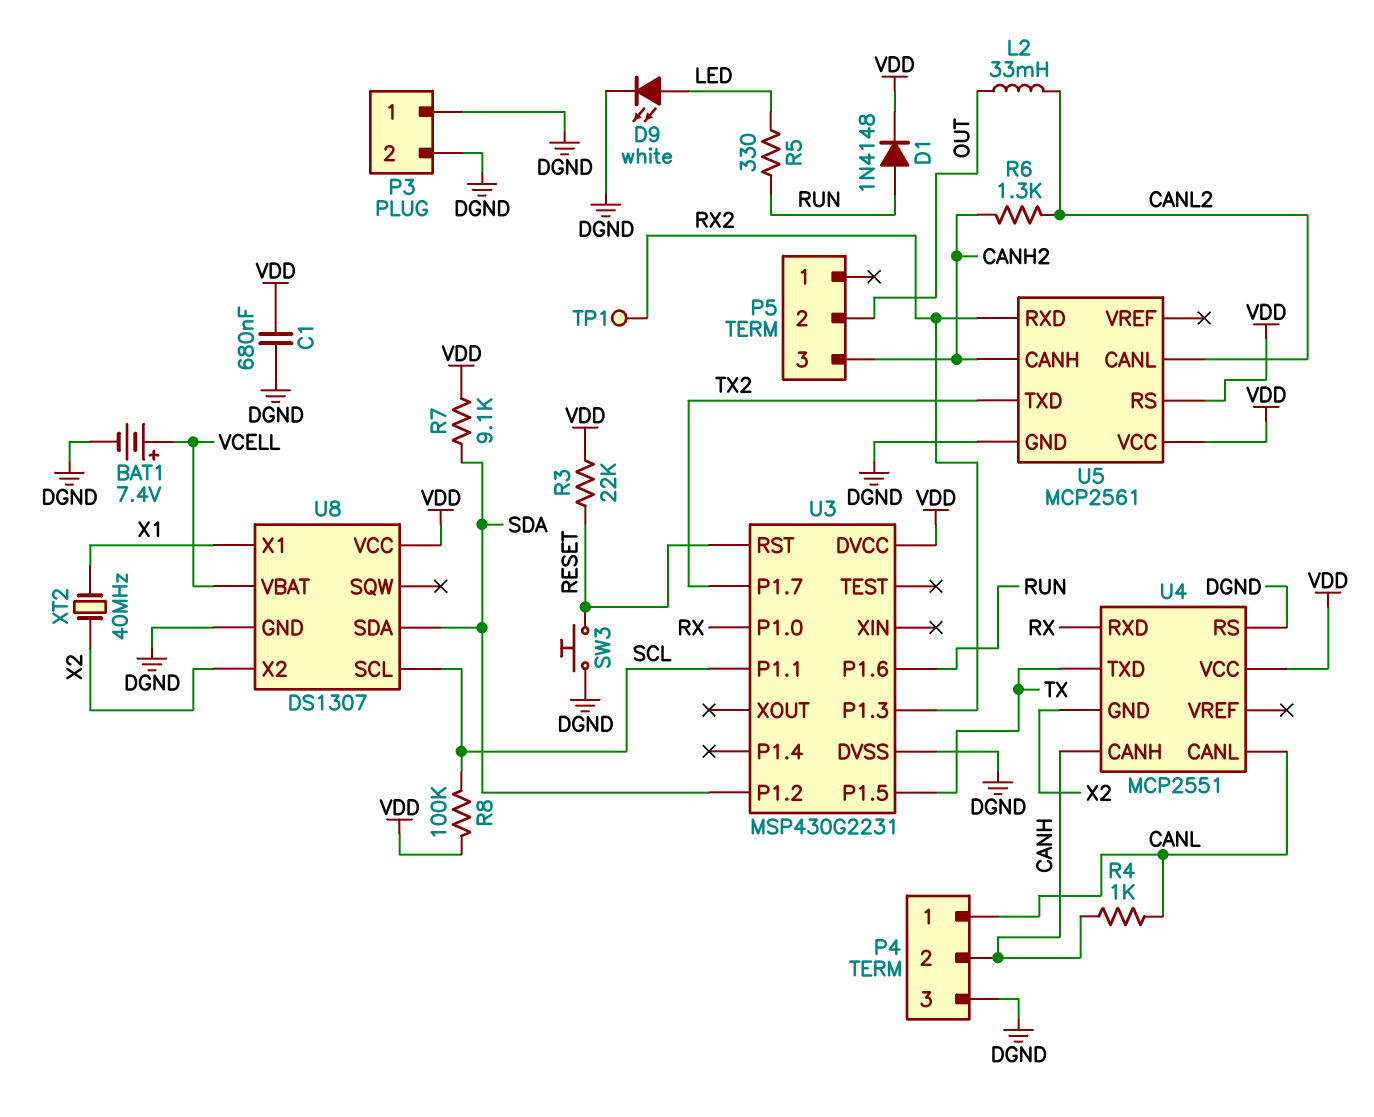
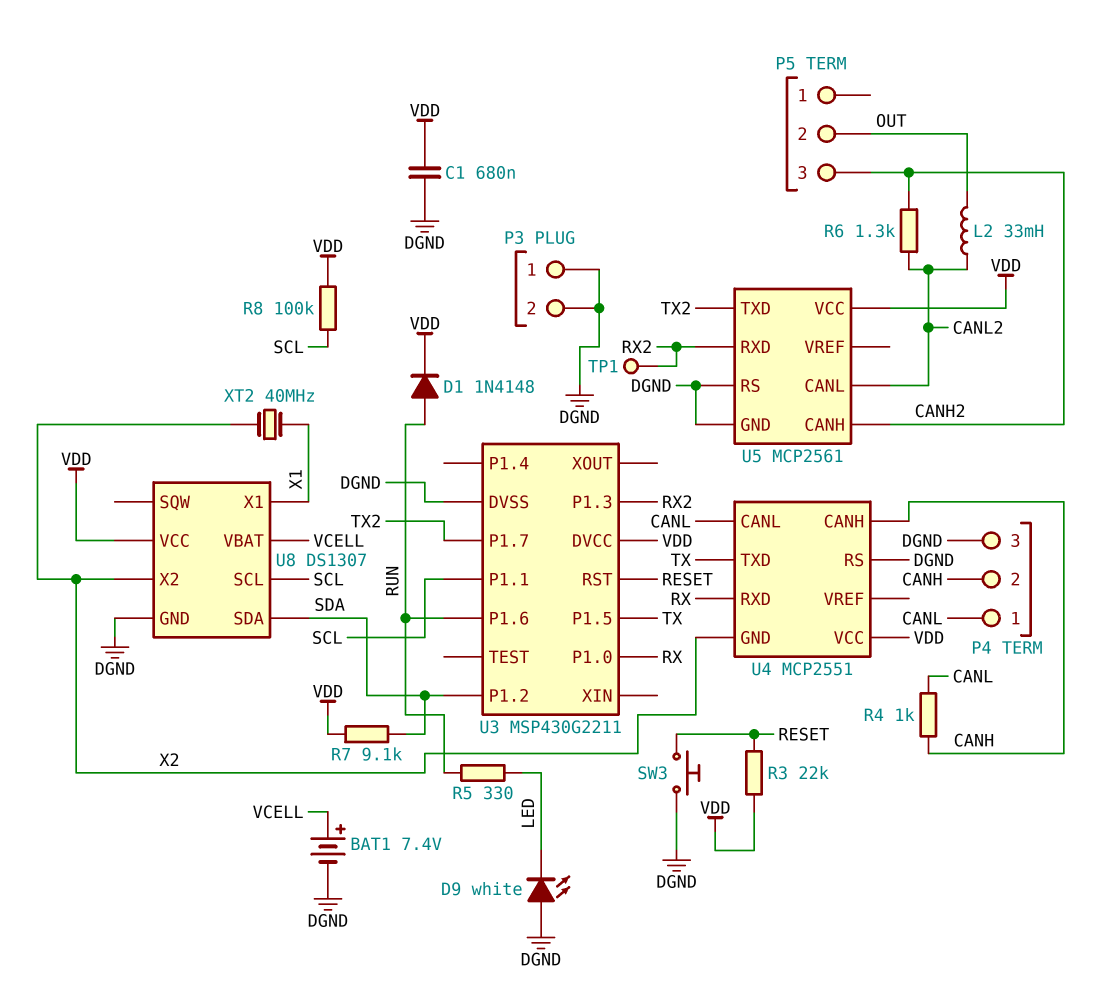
D9: LED white (A LED, K DGND) -> LED white (A DGND, K LED)
U3: MSP430G2231 -> MSP430G2211
U5 pin RS: VDD -> DGND

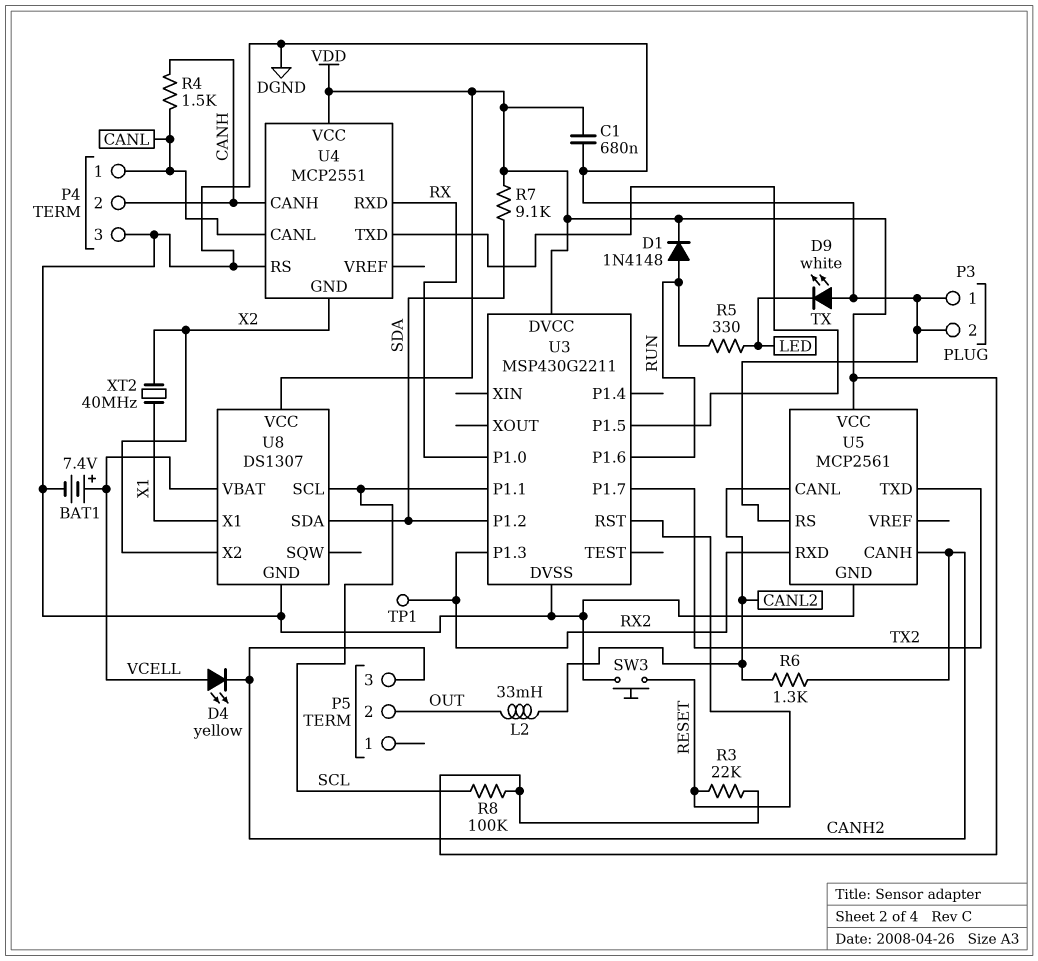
D4: none -> LED yellow (A VCELL, K CANH2)
R4: 1k (CANH, CANL) -> 1.5k (CANH, CANL)

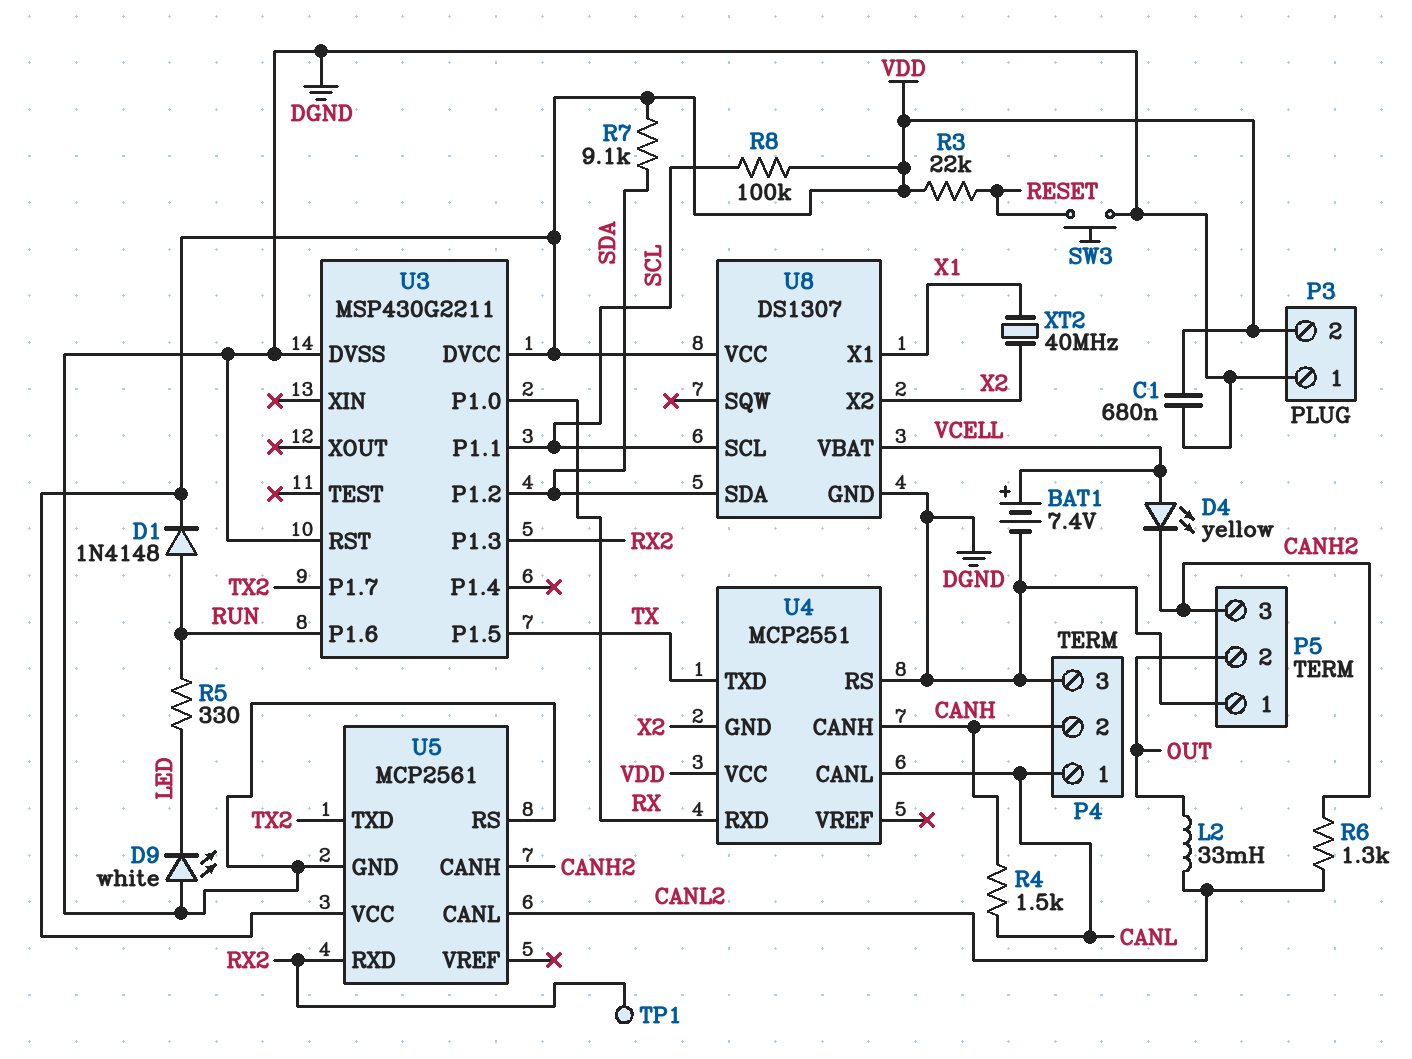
P3 pin 2: DGND -> VDD
P5 pin 1: none -> DGND
U3 pin RST: RESET -> DGND

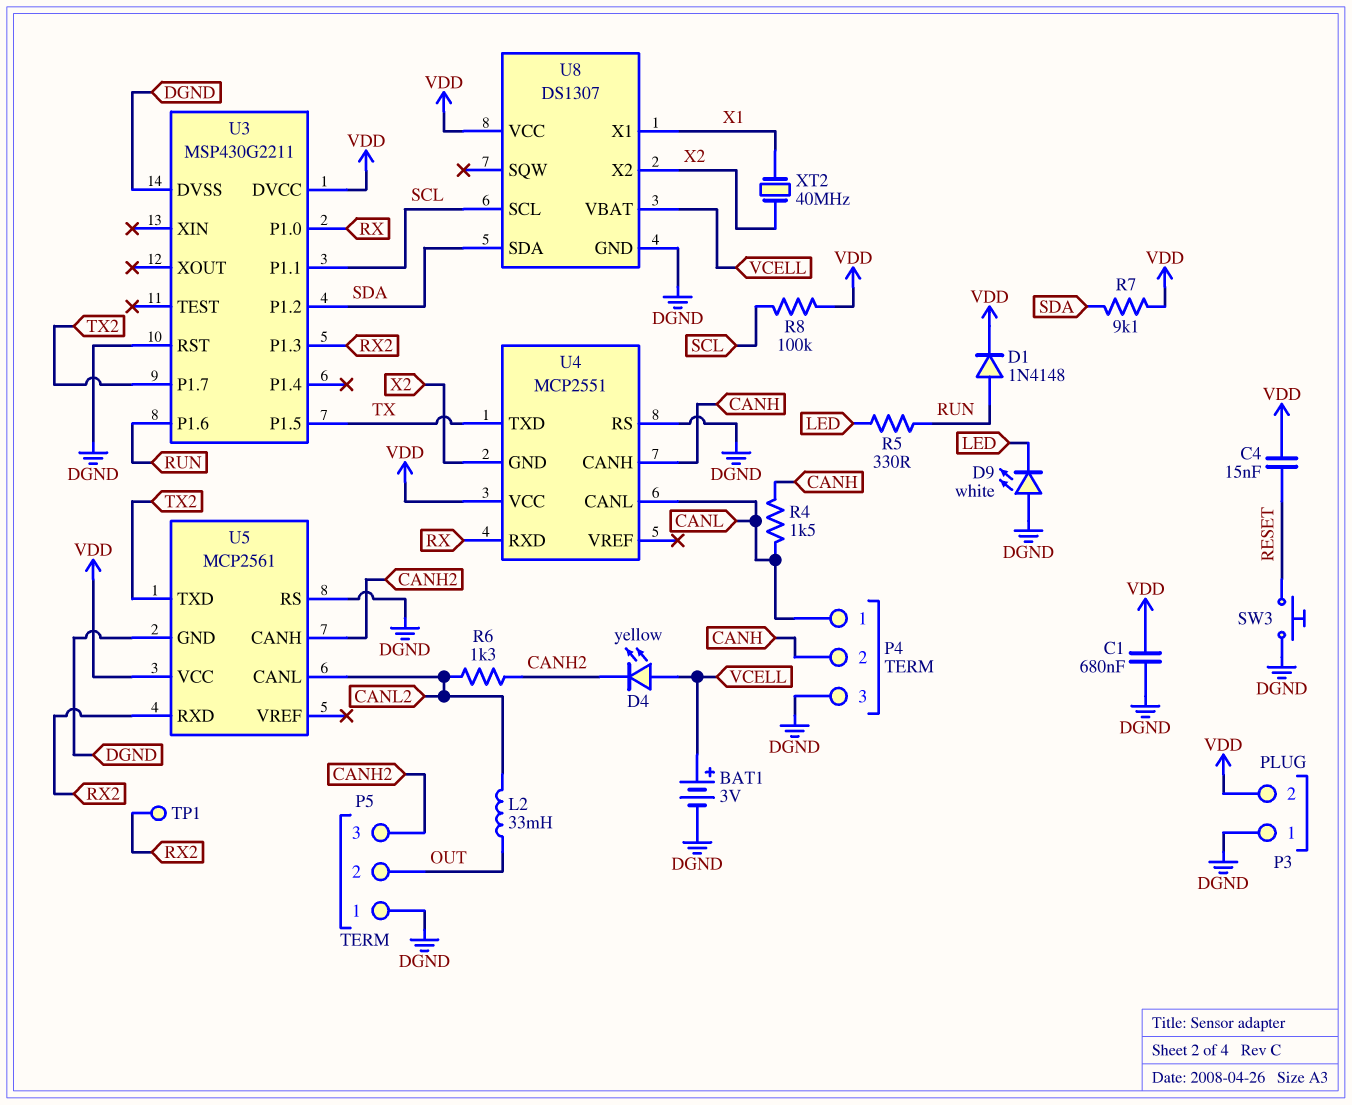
BAT1: 7.4V (plus VCELL, minus DGND) -> 3V (plus VCELL, minus DGND)
C4: none -> 15nF (RESET, VDD)
R3: 22k (RESET, VDD) -> none

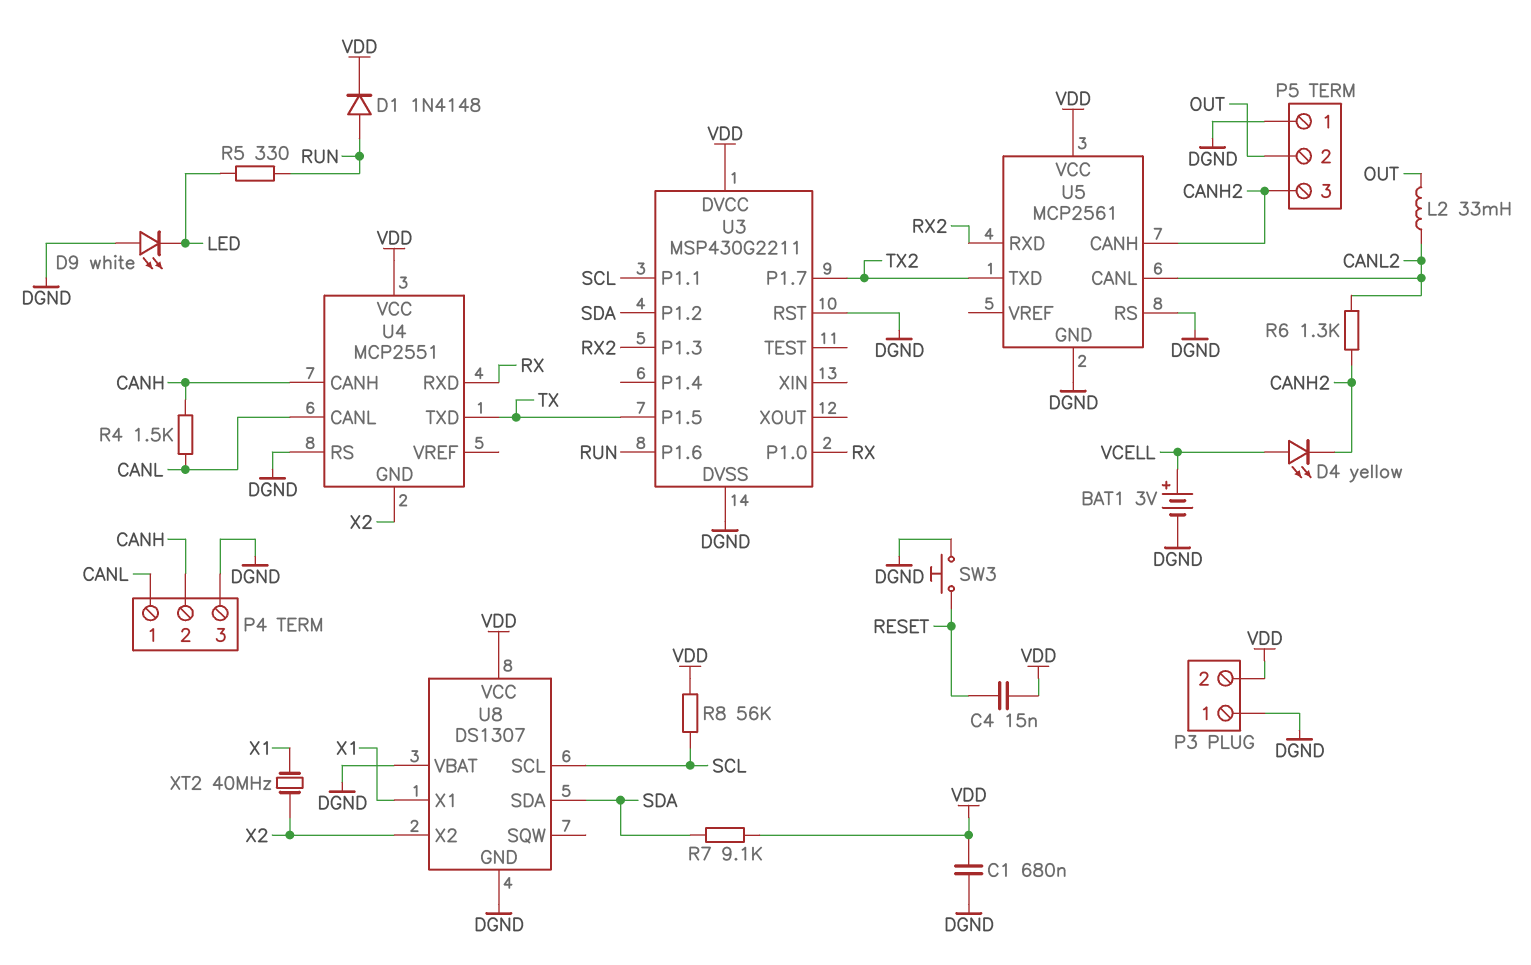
R8: 100k (SCL, VDD) -> 56k (SCL, VDD)
TP1: test point (RX2) -> none
U8 pin VBAT: VCELL -> DGND

